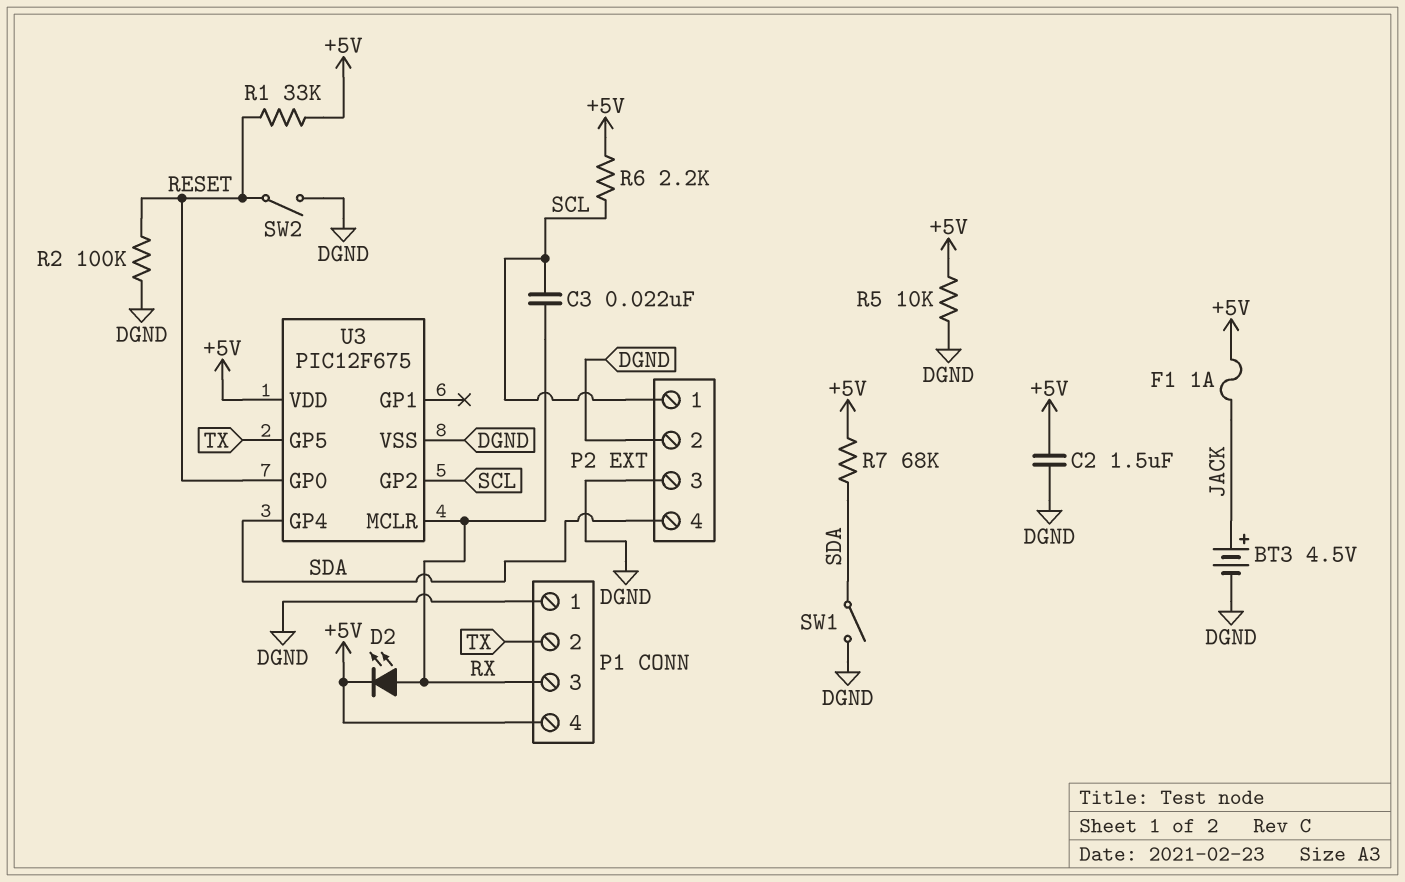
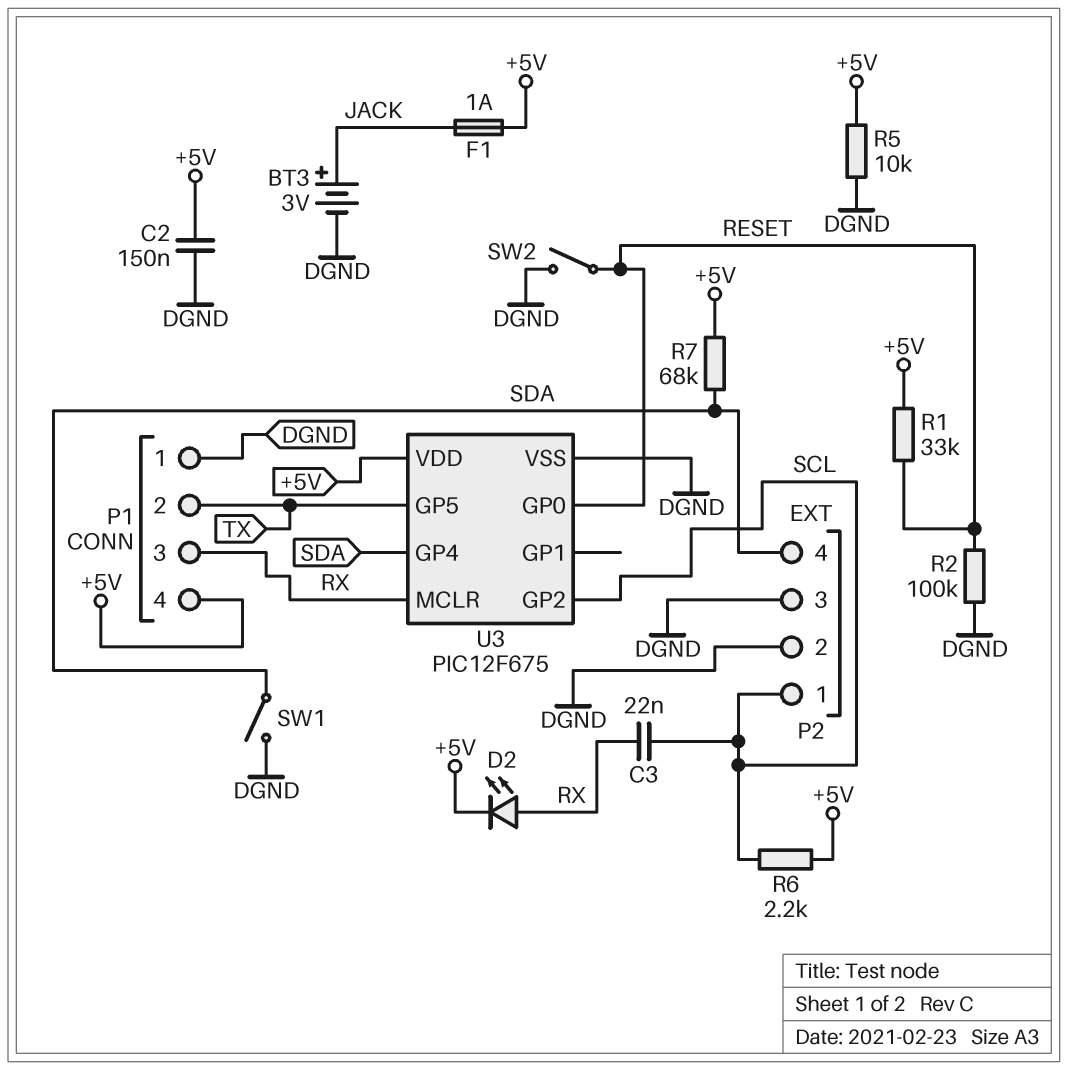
BT3: 4.5V (plus JACK, minus DGND) -> 3V (plus JACK, minus DGND)
C2: 1.5uF (+5V, DGND) -> 150nF (+5V, DGND)

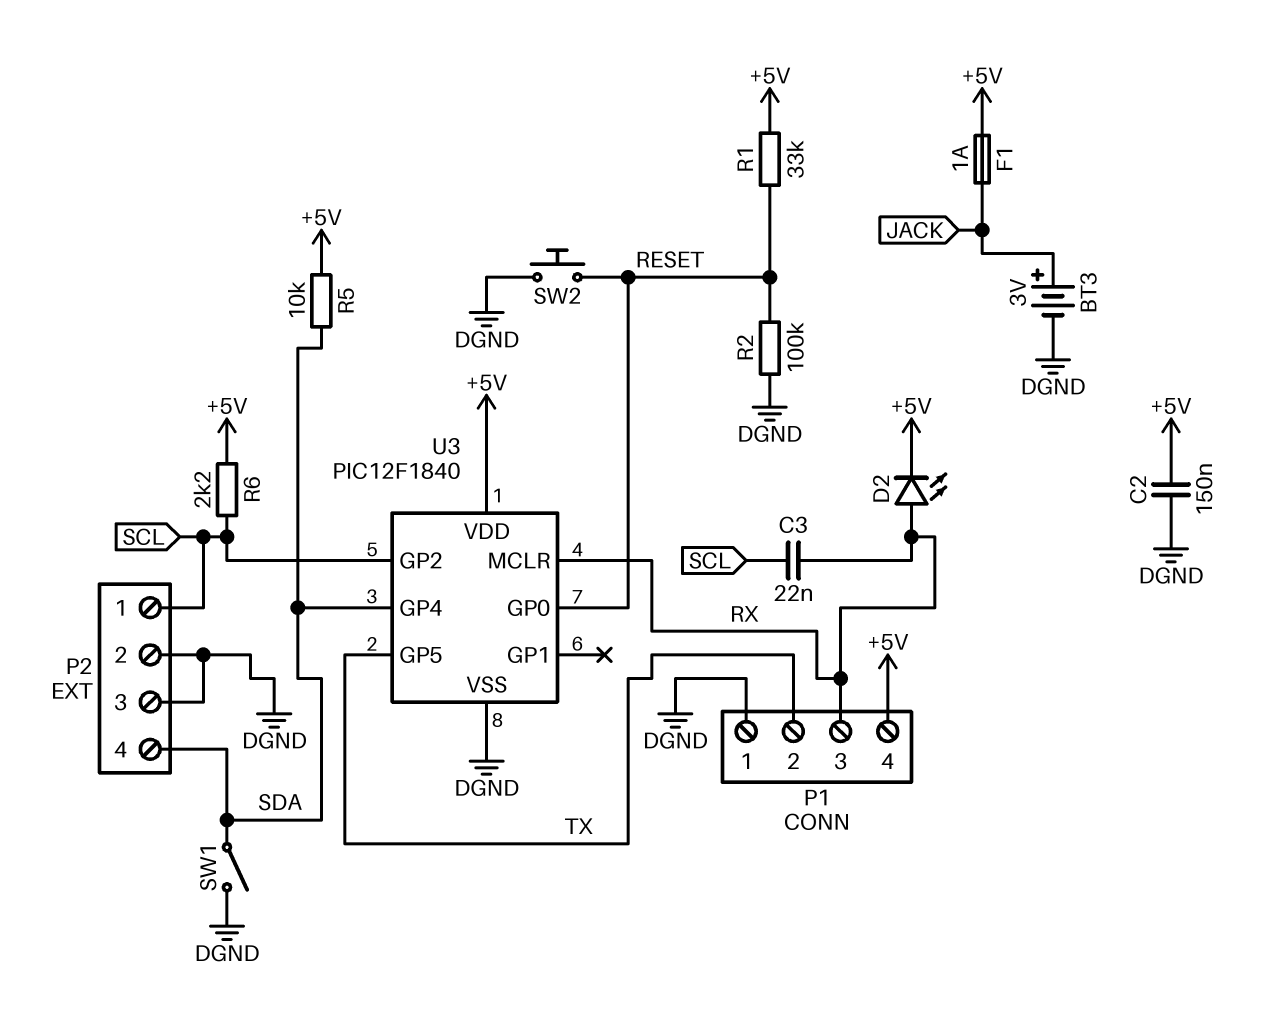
R5: 10k (+5V, DGND) -> 10k (+5V, SDA)
R7: 68k (+5V, SDA) -> none
SW2: switch (DGND, RESET) -> button (DGND, RESET)
U3: PIC12F675 -> PIC12F1840

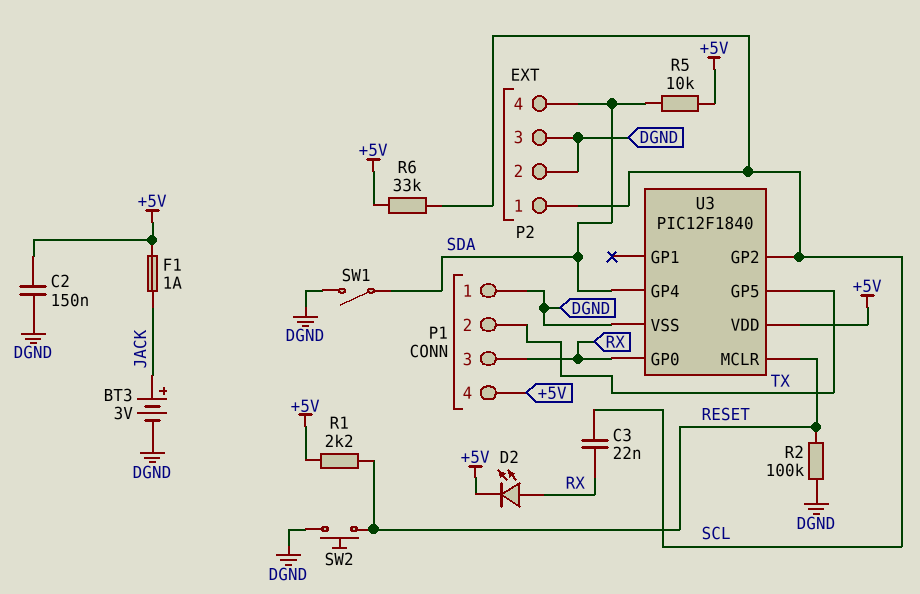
R1: 33k (+5V, RESET) -> 2.2k (+5V, RESET)
R6: 2.2k (+5V, SCL) -> 33k (+5V, SCL)
U3 pin GP0: RESET -> RX
U3 pin MCLR: RX -> RESET

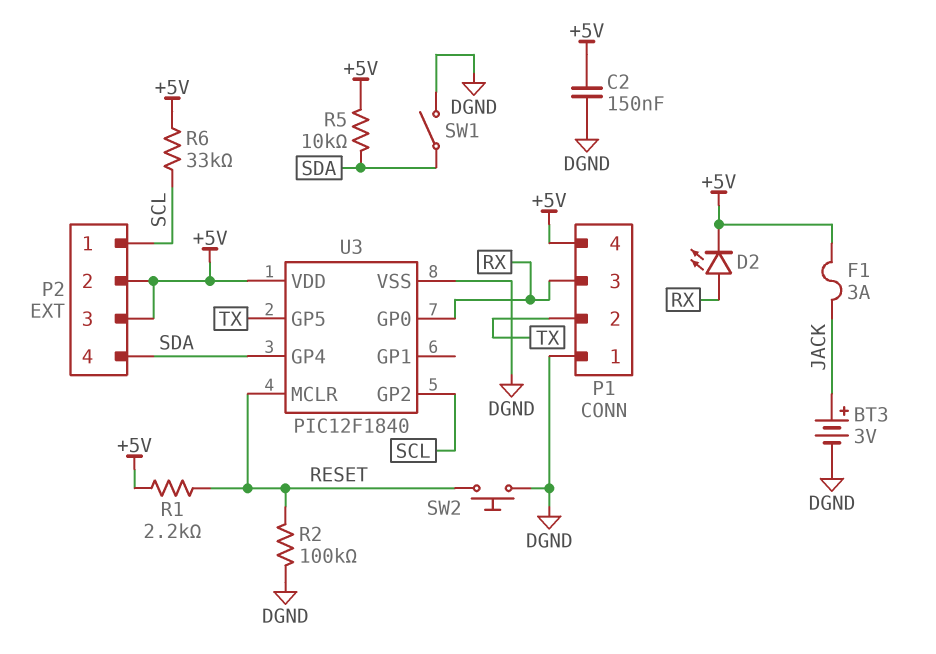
C3: 22nF (RX, SCL) -> none
F1: 1A (+5V, JACK) -> 3A (+5V, JACK)
P2 pin 2: DGND -> +5V
P2 pin 3: DGND -> +5V

